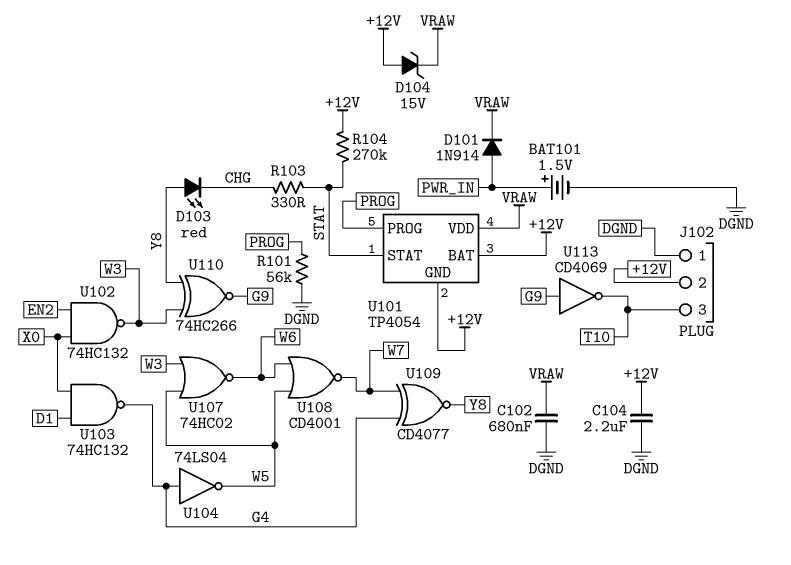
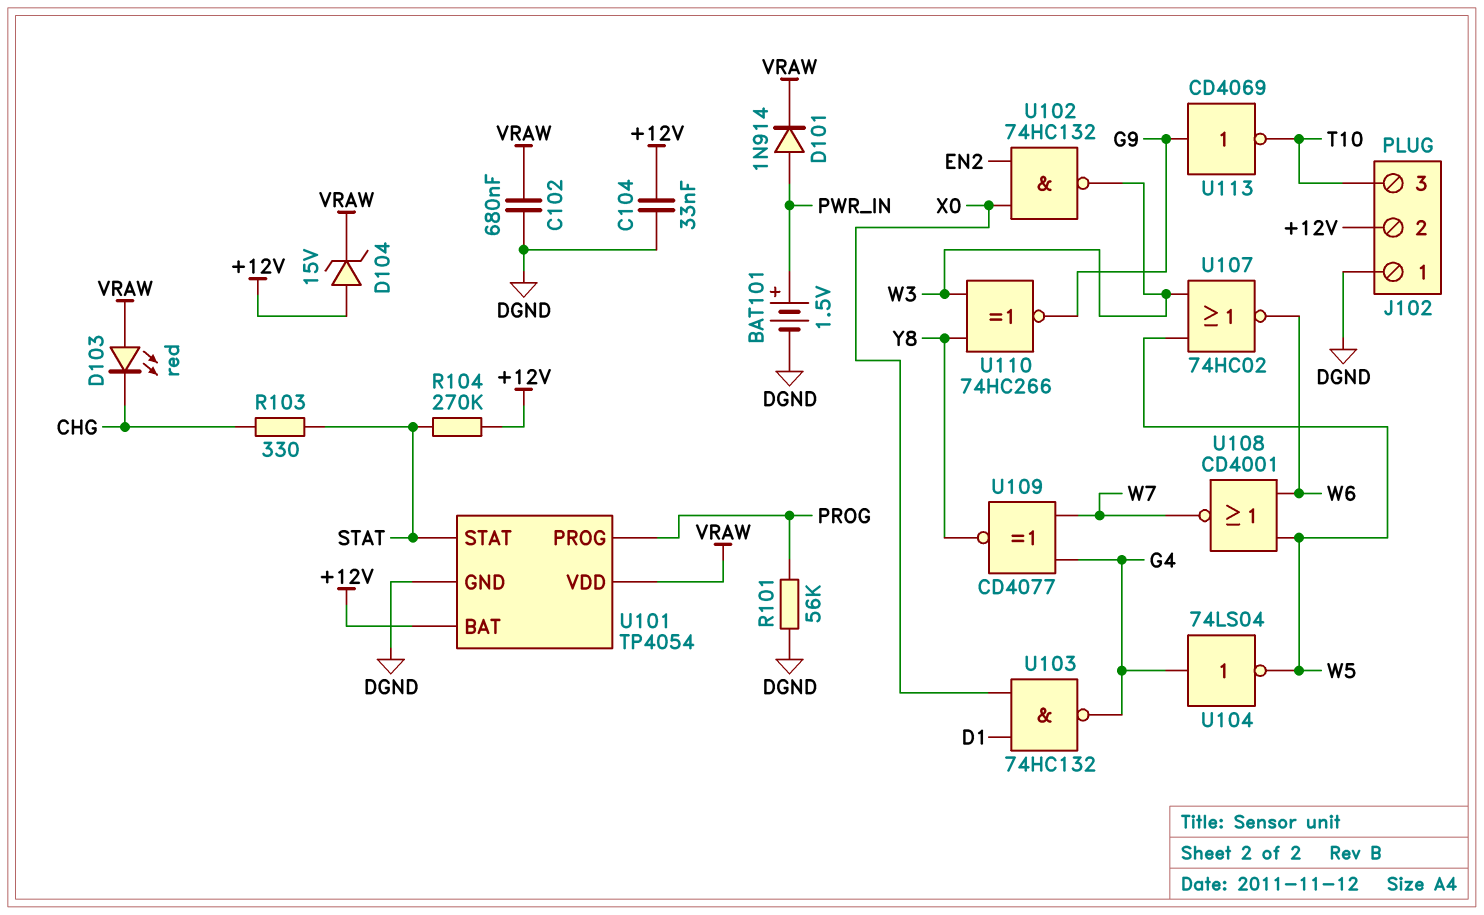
C104: 2.2uF (+12V, DGND) -> 33nF (+12V, DGND)
D103: LED red (A Y8, K CHG) -> LED red (A VRAW, K CHG)
U101 pin GND: +12V -> DGND

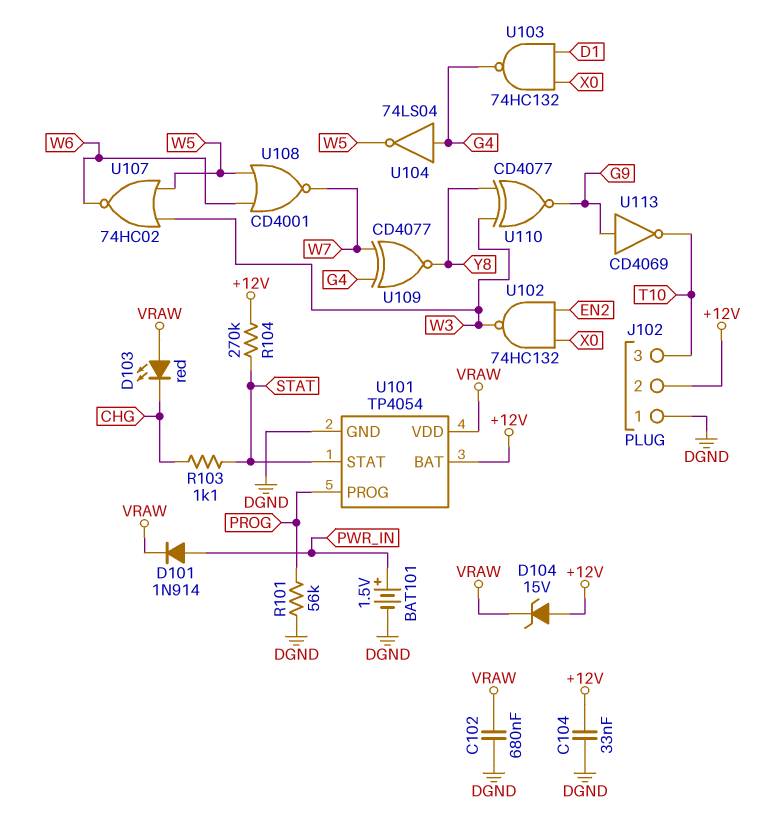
R103: 330 (CHG, STAT) -> 1.1k (CHG, STAT)
U110: XNOR 74HC266 (in W3, in Y8, out G9) -> XNOR CD4077 (in W3, in Y8, out G9)

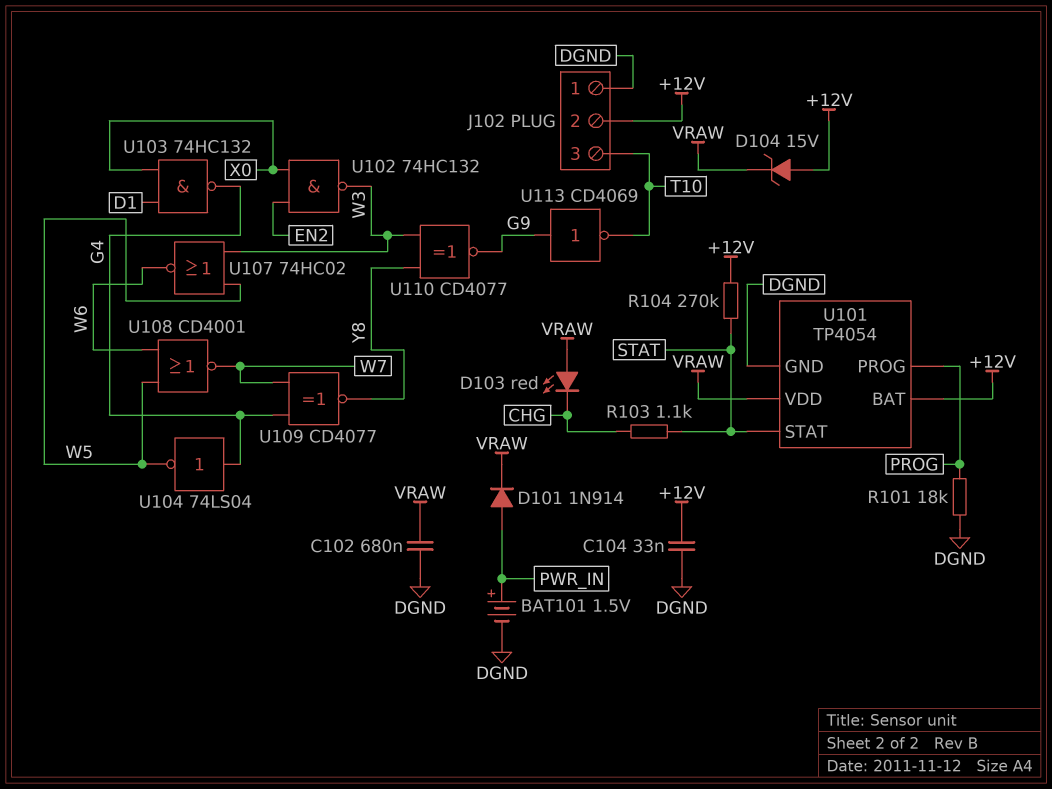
R101: 56k (DGND, PROG) -> 18k (DGND, PROG)

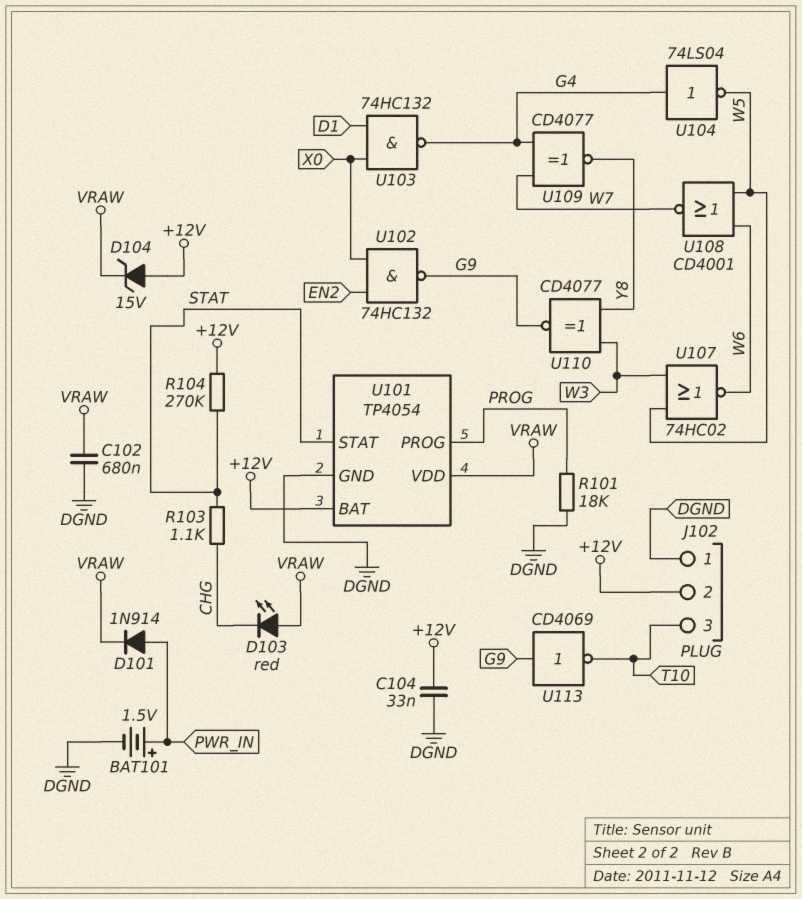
U102: NAND 74HC132 (in EN2, in X0, out W3) -> NAND 74HC132 (in EN2, in X0, out G9)

